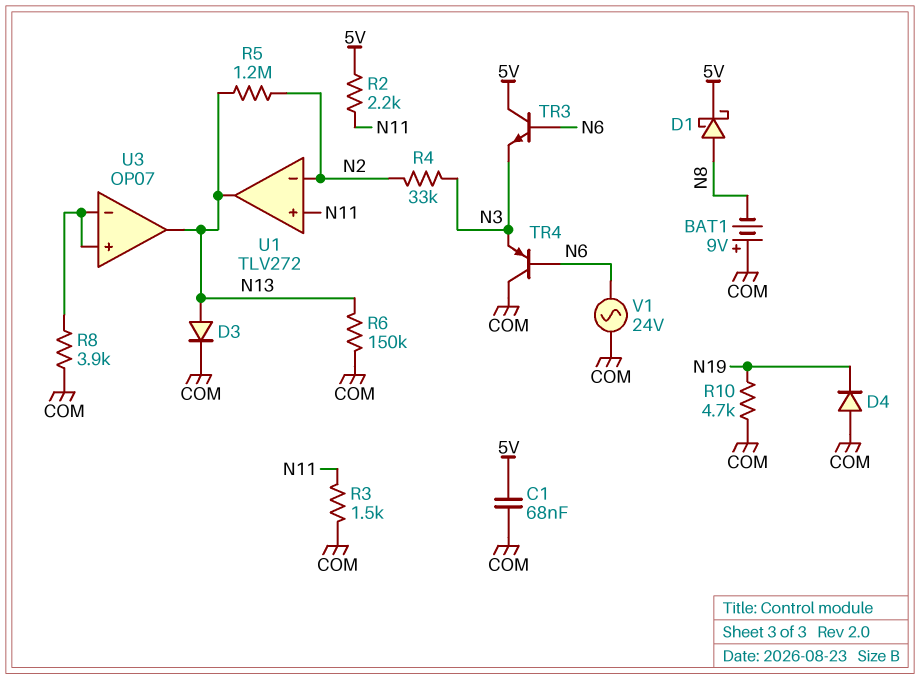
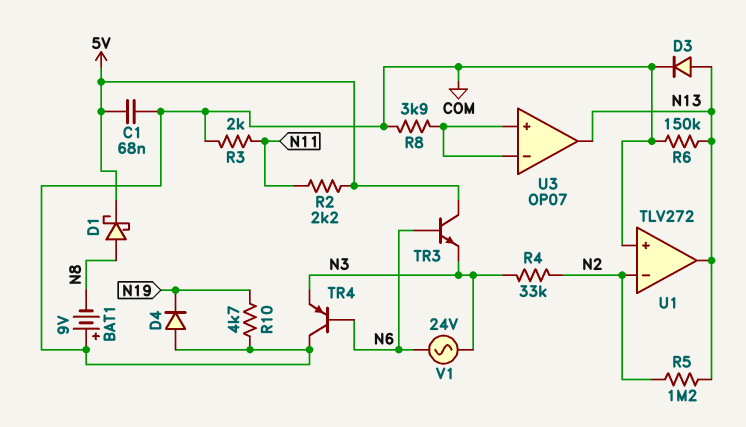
R3: 1.5k (COM, N11) -> 2k (COM, N11)
U1 pin in+: N11 -> COM
V1: AC 24V (COM, N6) -> AC 24V (N3, N6)

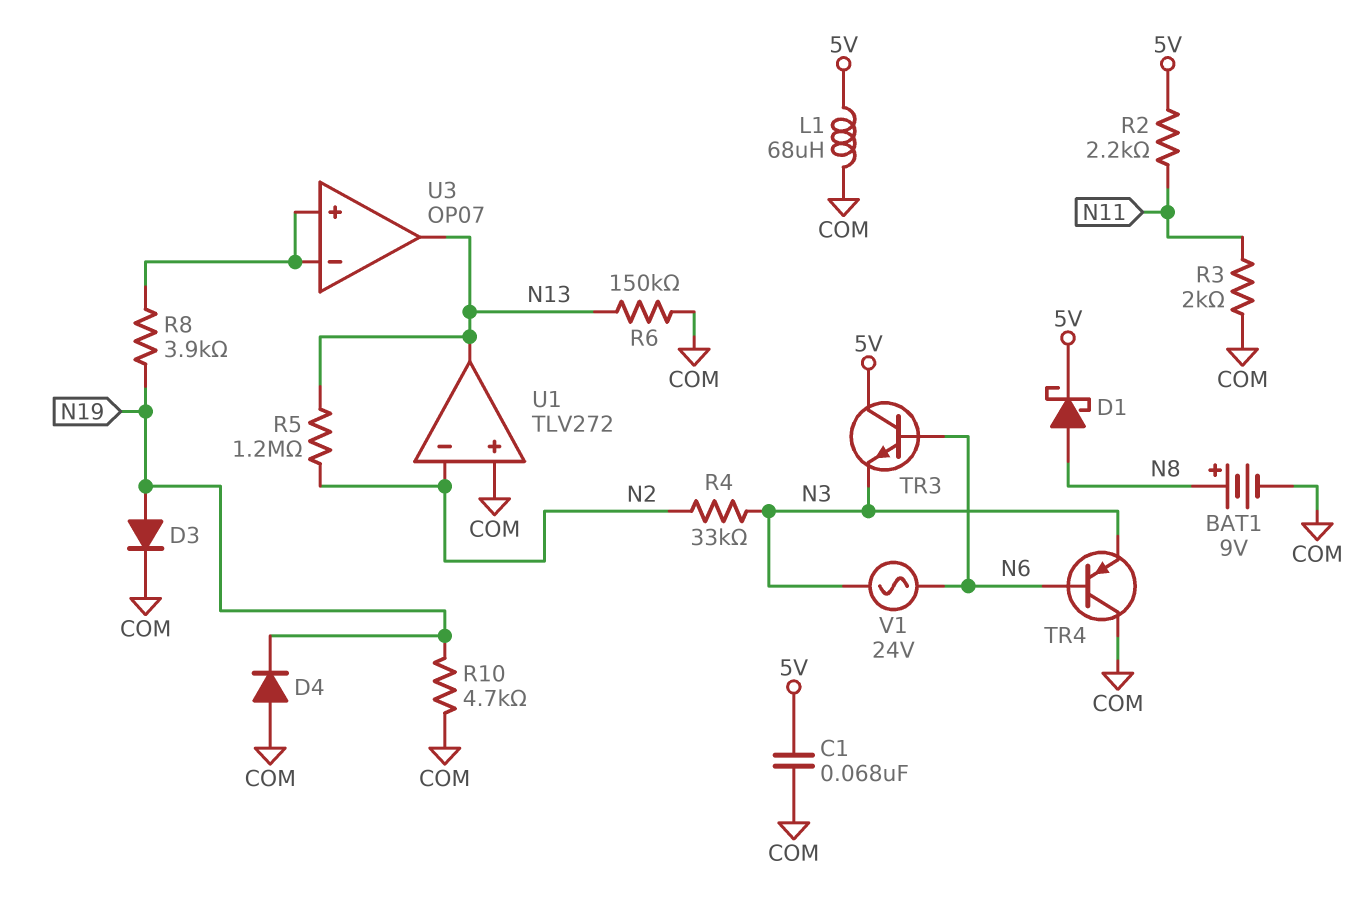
BAT1: 9V (plus COM, minus N8) -> 9V (plus N8, minus COM)
D3: diode (A N13, K COM) -> diode (A N19, K COM)
L1: none -> 68uH (5V, COM)
R8: 3.9k (COM, U3/in+) -> 3.9k (N19, U3/in+)

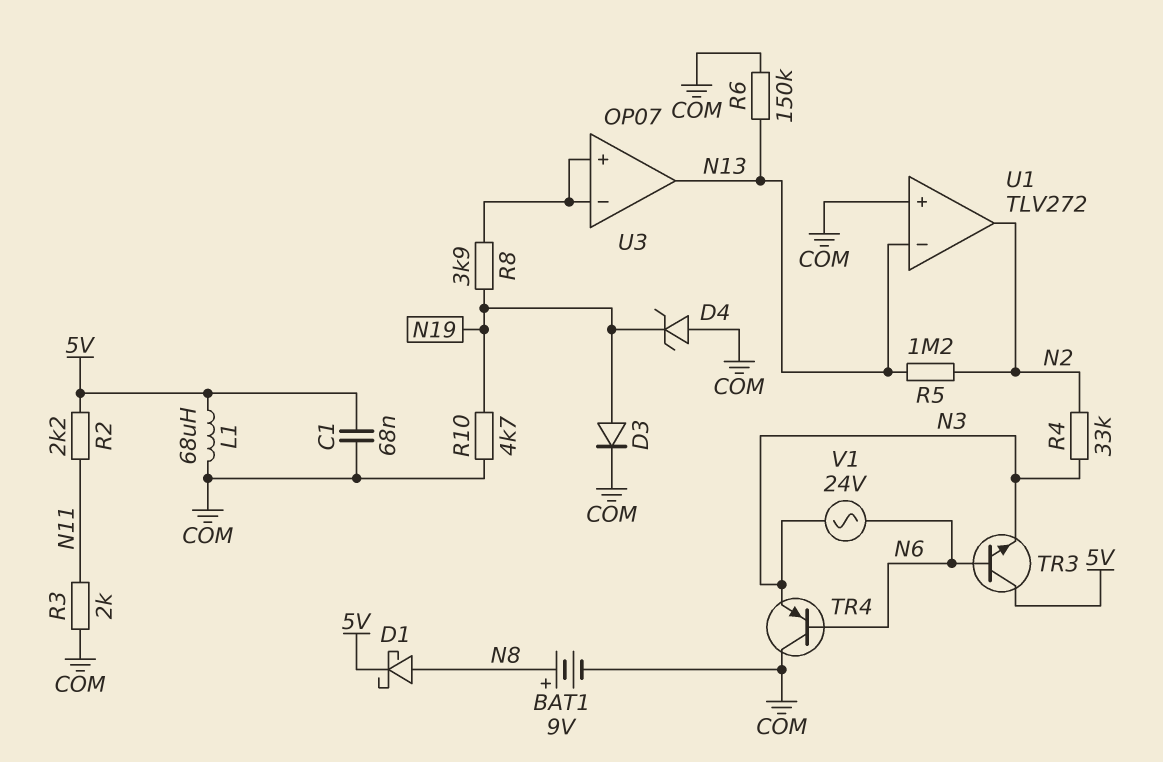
D4: diode (A COM, K N19) -> zener (A COM, K N19)
U1 pin in-: N2 -> N13
U1 pin out: N13 -> N2

